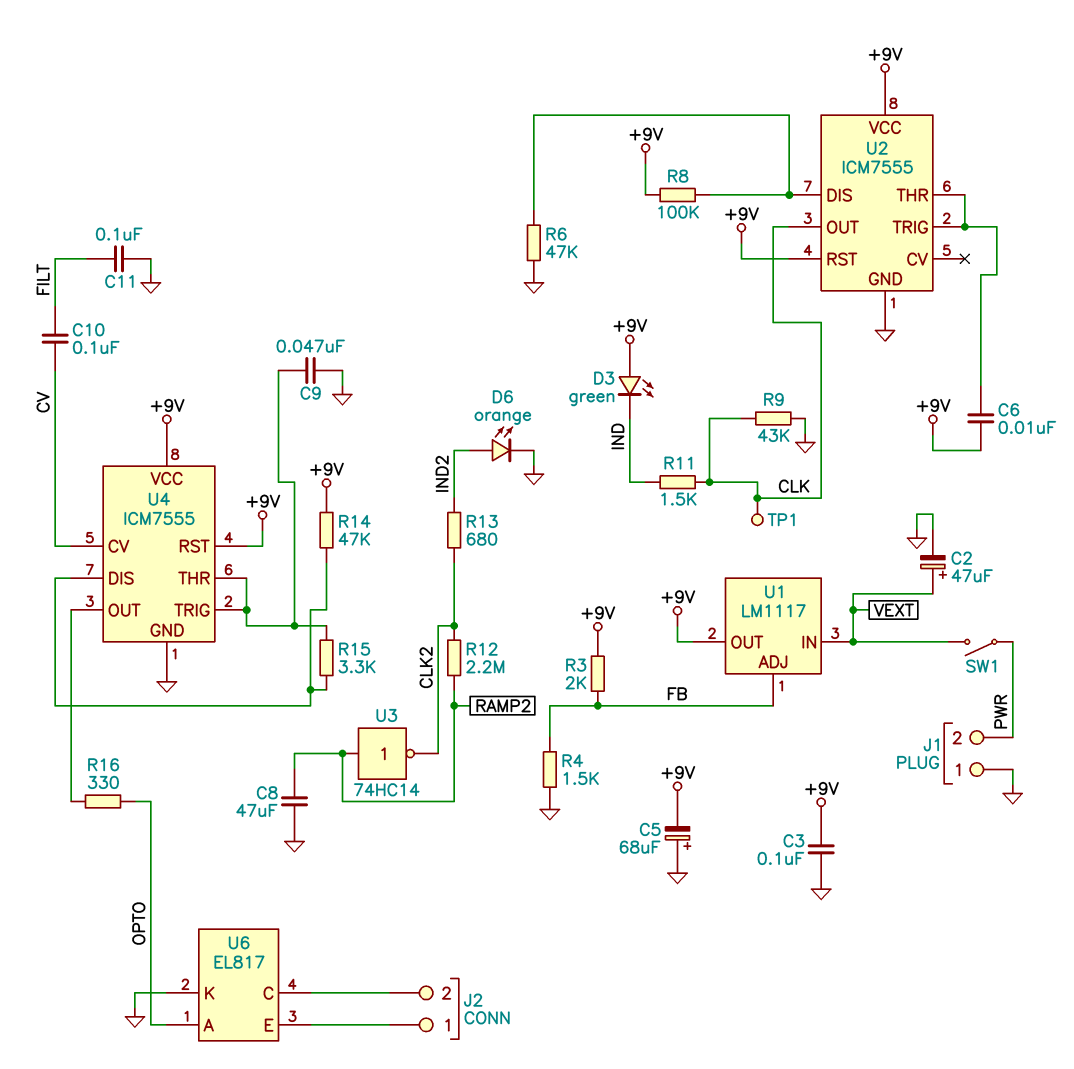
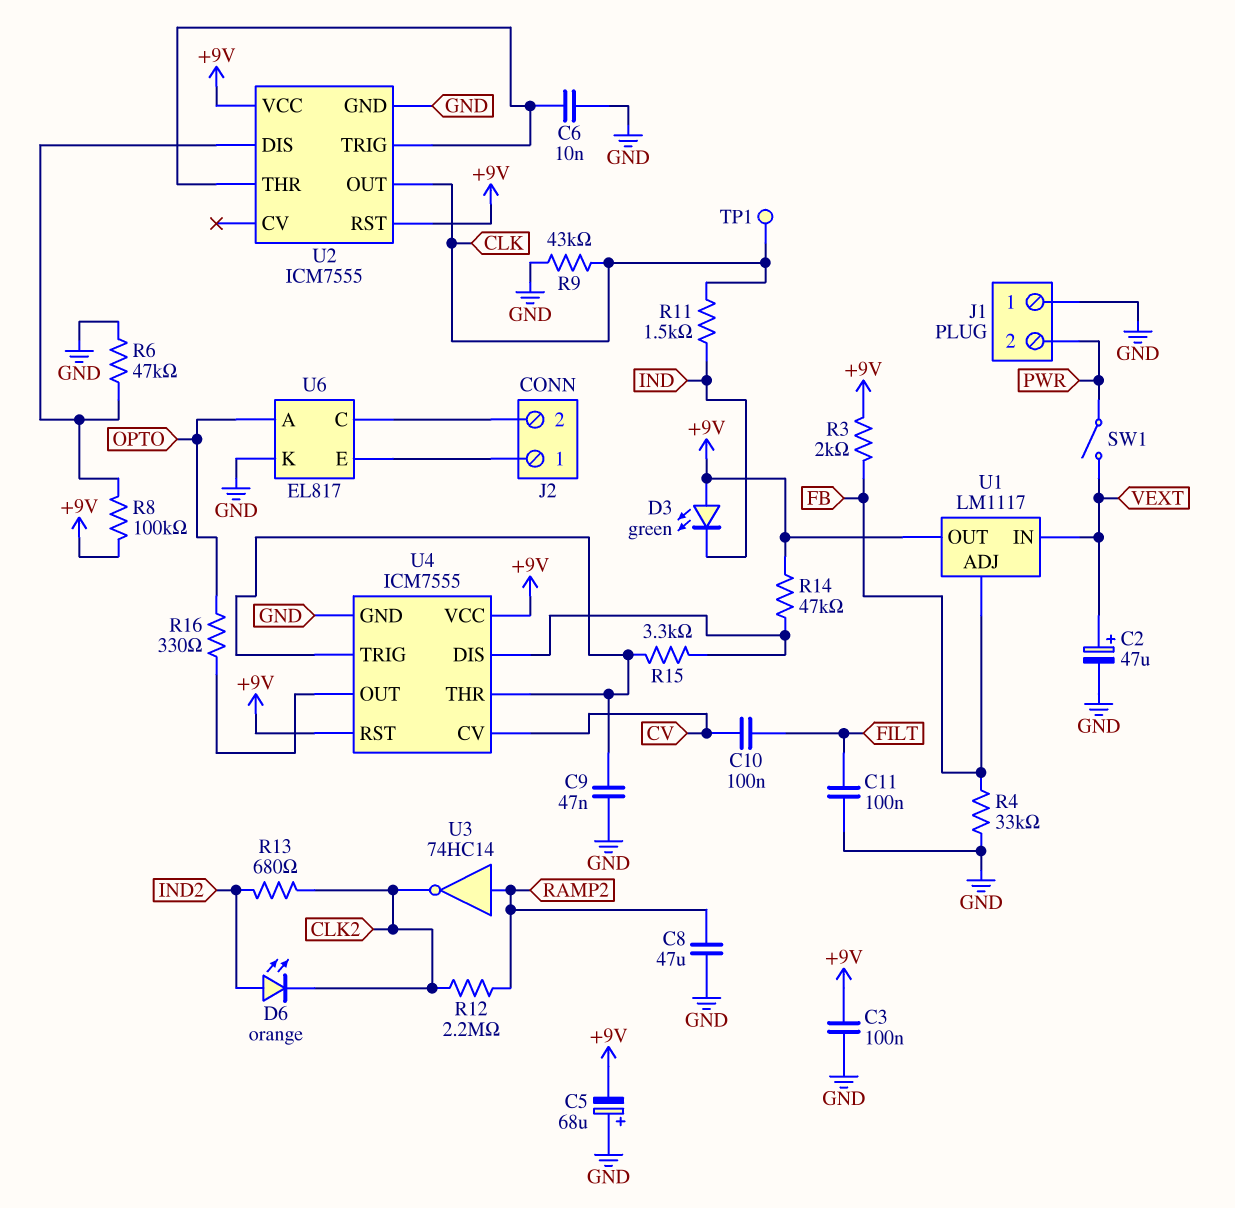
C6: 10nF (+9V, U2/THR) -> 10nF (GND, U2/THR)
D6: LED orange (A IND2, K GND) -> LED orange (A IND2, K CLK2)
R4: 1.5k (FB, GND) -> 33k (FB, GND)

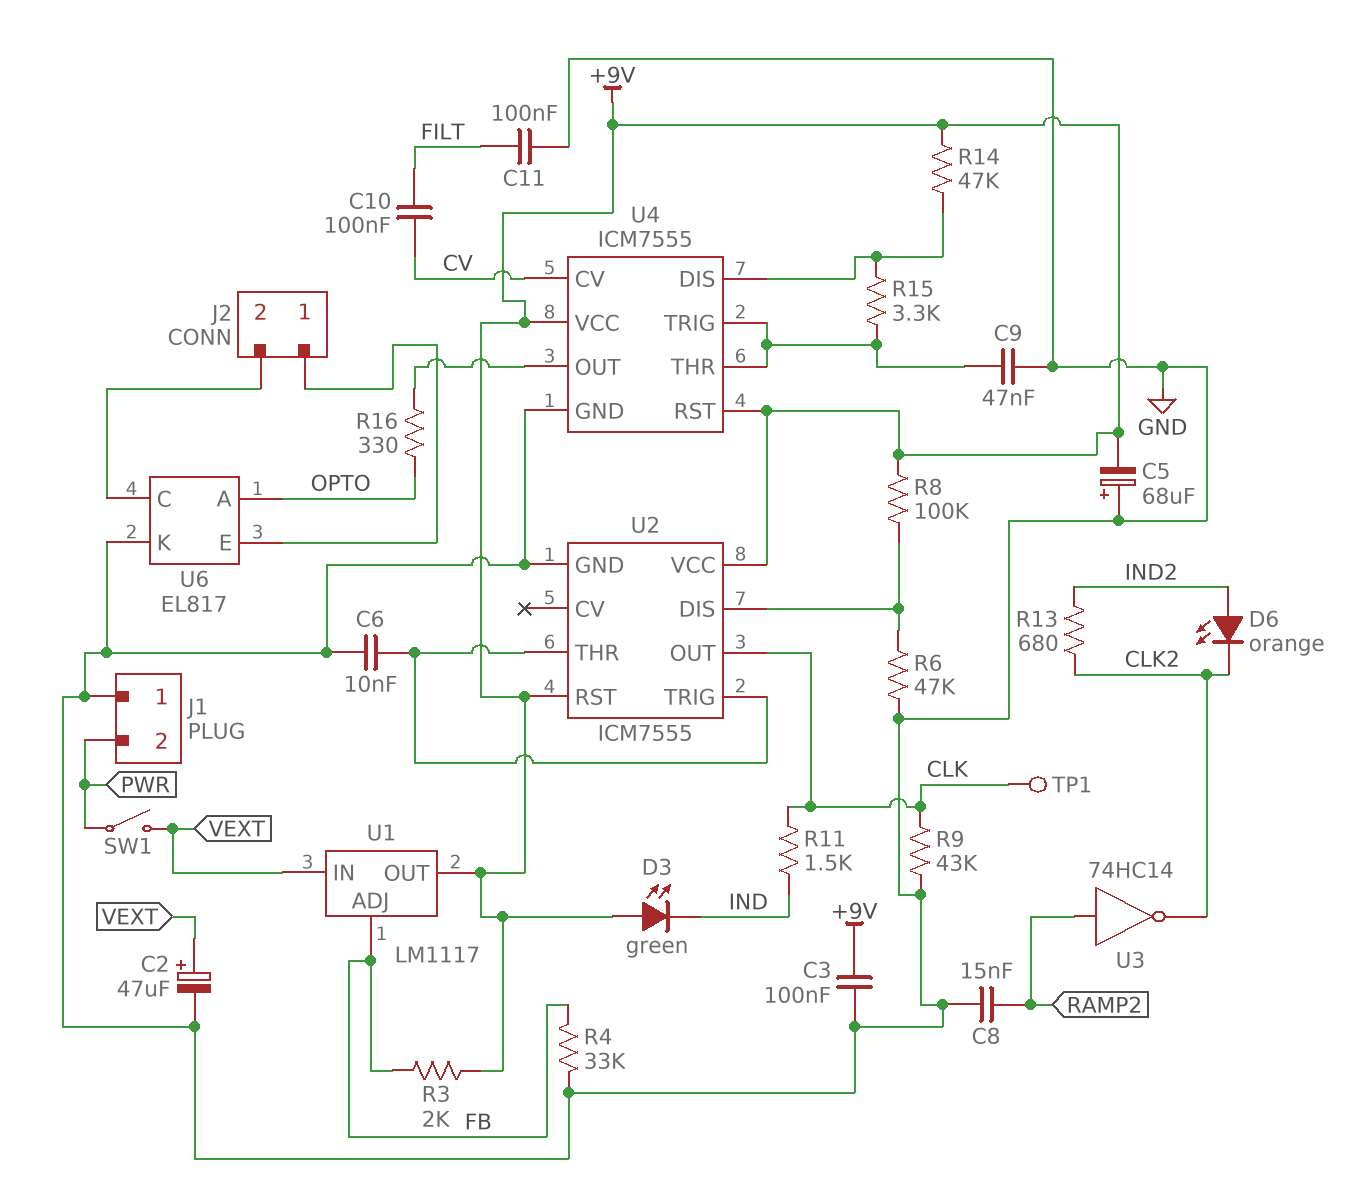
C8: 47uF (GND, RAMP2) -> 15nF (GND, RAMP2)
R12: 2.2M (CLK2, RAMP2) -> none

